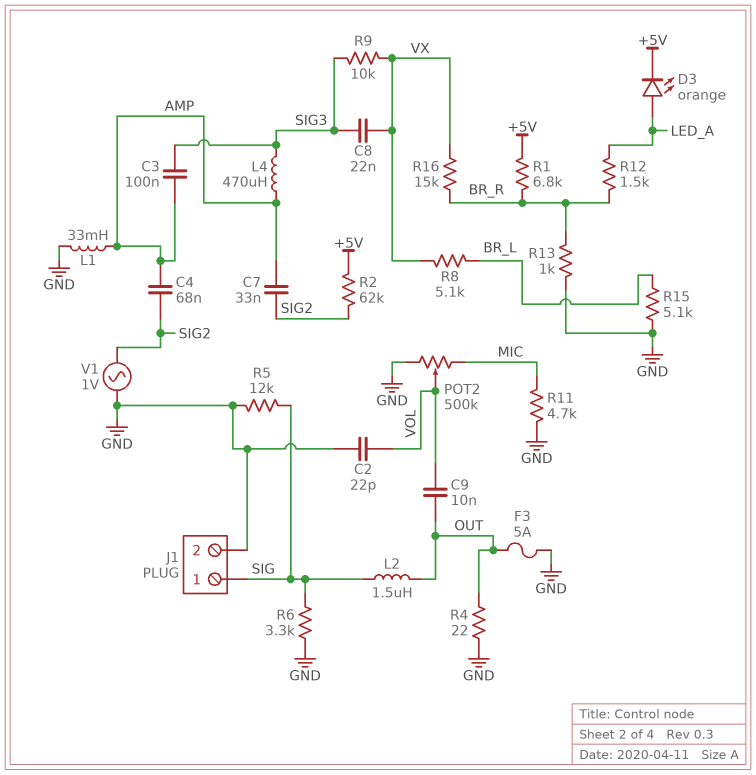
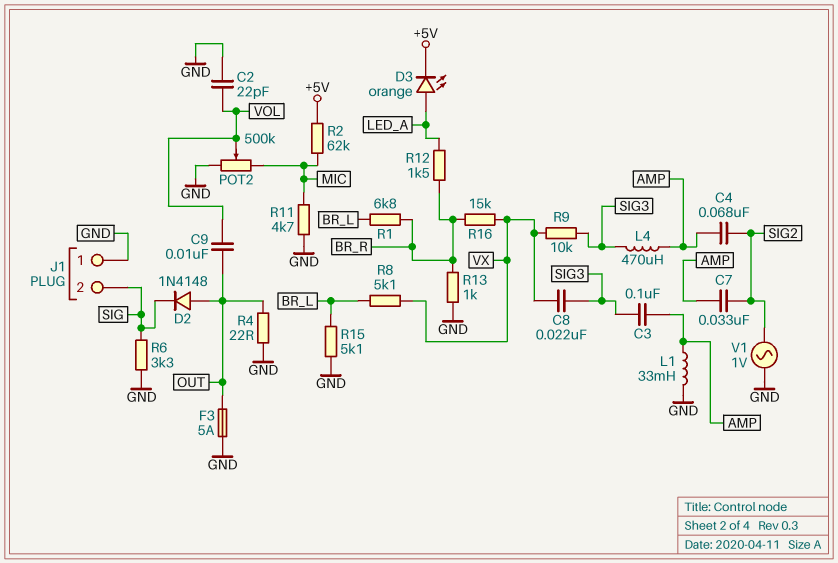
D2: none -> diode 1N4148 (A OUT, K SIG)
J1 pin 1: SIG -> GND
J1 pin 2: GND -> SIG
L2: 1.5uH (OUT, SIG) -> none
R1: 6.8k (+5V, BR_R) -> 6.8k (BR_L, BR_R)
R2: 62k (+5V, SIG2) -> 62k (+5V, MIC)
R5: 12k (GND, SIG) -> none

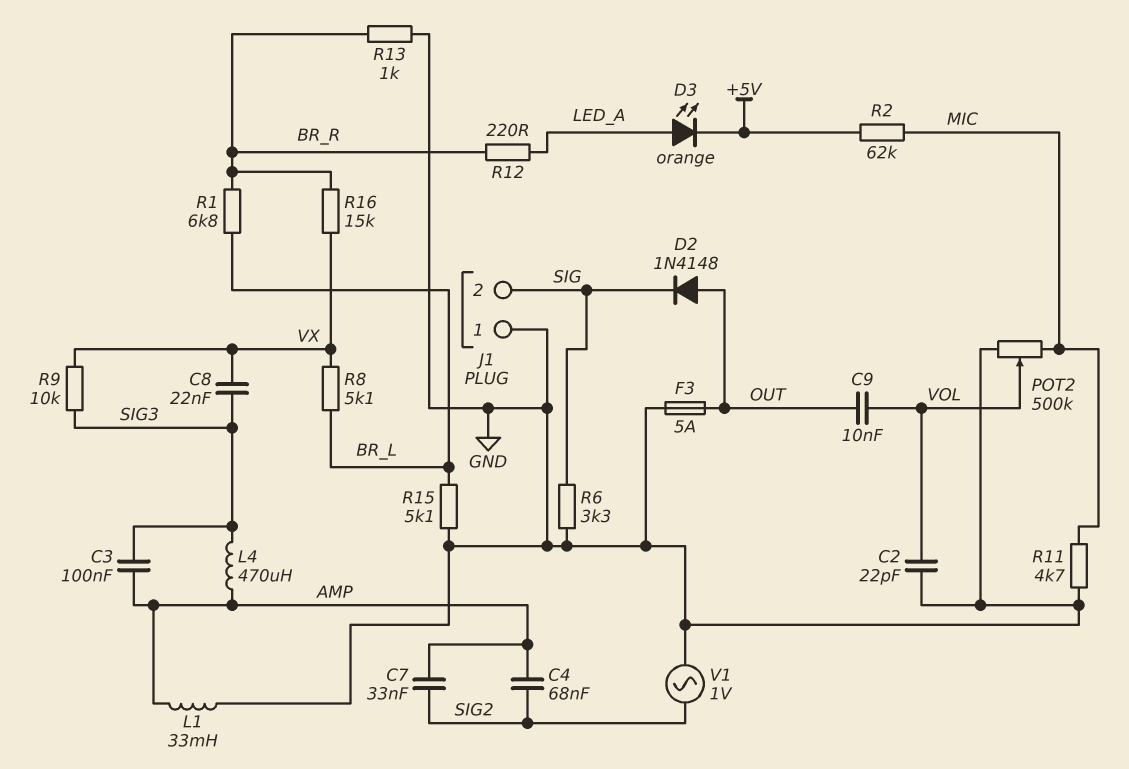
R4: 22 (GND, OUT) -> none
R12: 1.5k (BR_R, LED_A) -> 220 (BR_R, LED_A)

